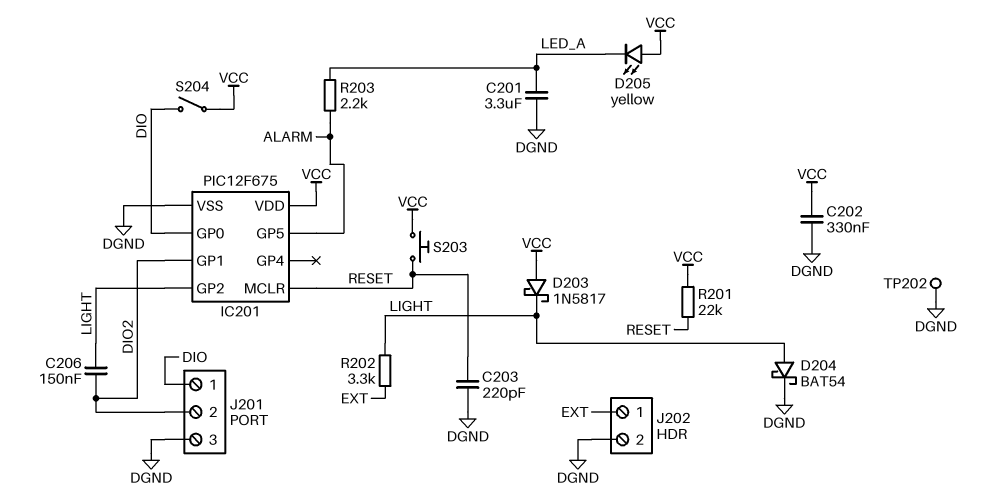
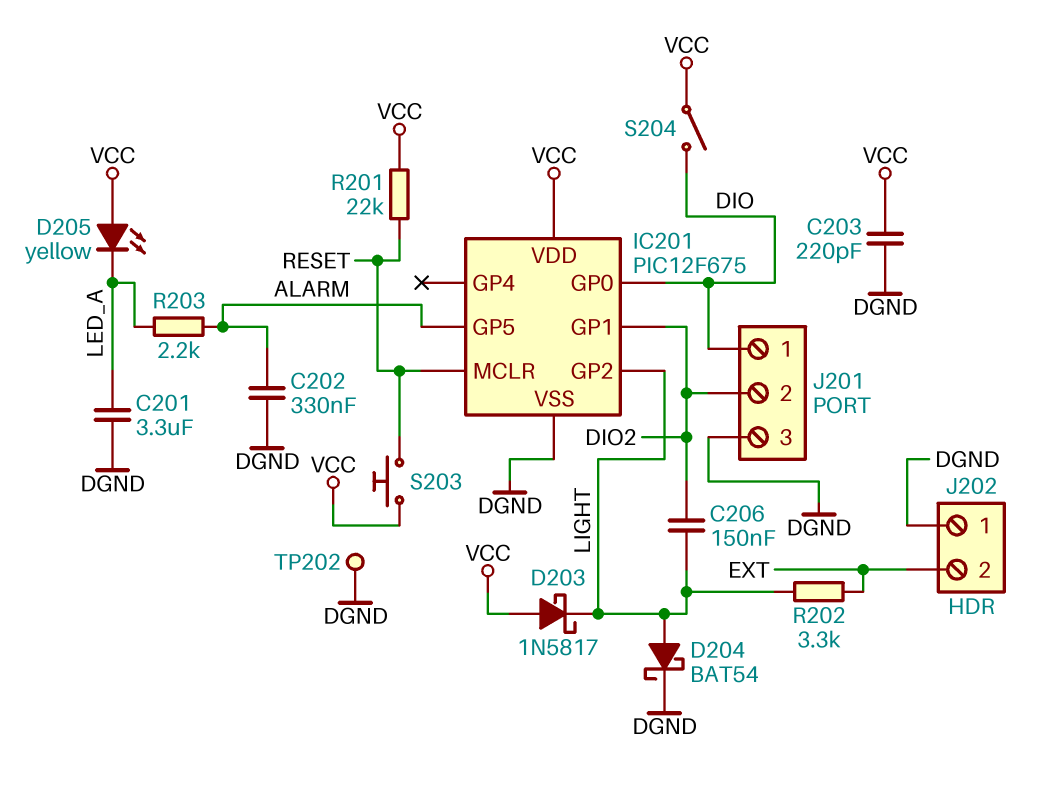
C202: 330nF (DGND, VCC) -> 330nF (ALARM, DGND)
C203: 220pF (DGND, RESET) -> 220pF (DGND, VCC)
J202 pin 1: EXT -> DGND
J202 pin 2: DGND -> EXT

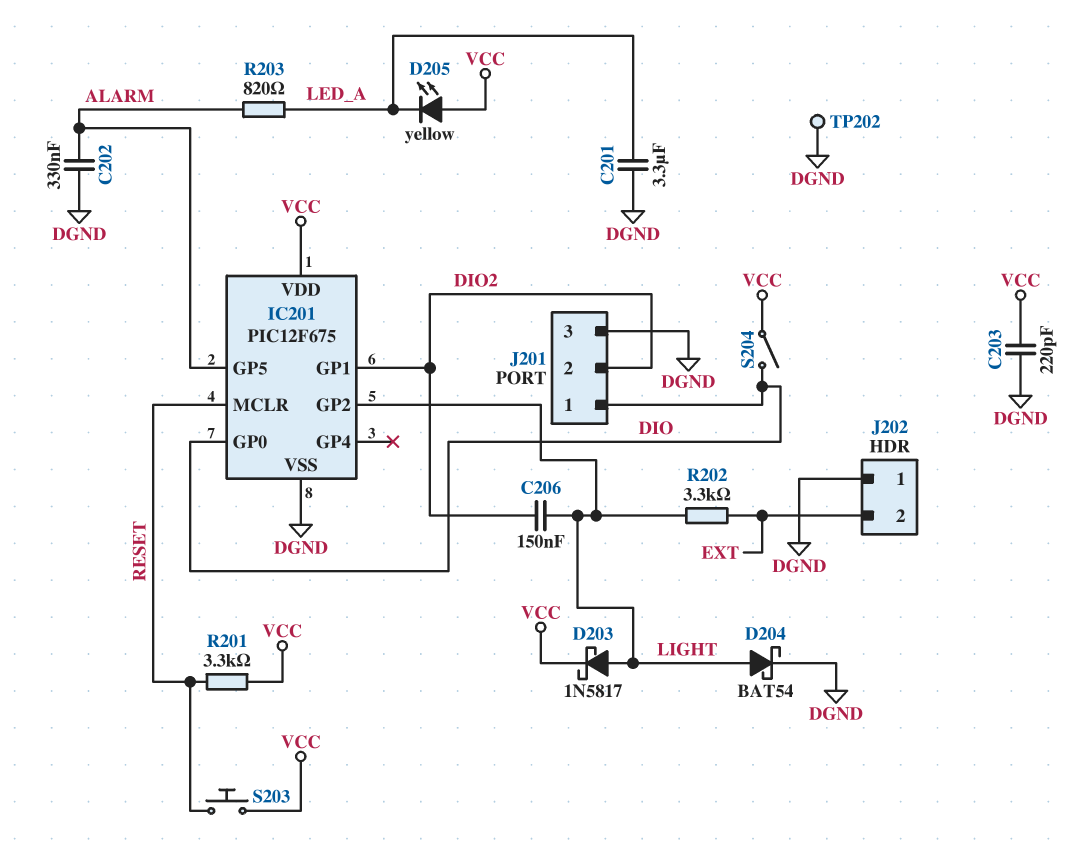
D203: schottky 1N5817 (A VCC, K LIGHT) -> schottky 1N5817 (A LIGHT, K VCC)
R201: 22k (RESET, VCC) -> 3.3k (RESET, VCC)
R203: 2.2k (ALARM, LED_A) -> 820 (ALARM, LED_A)

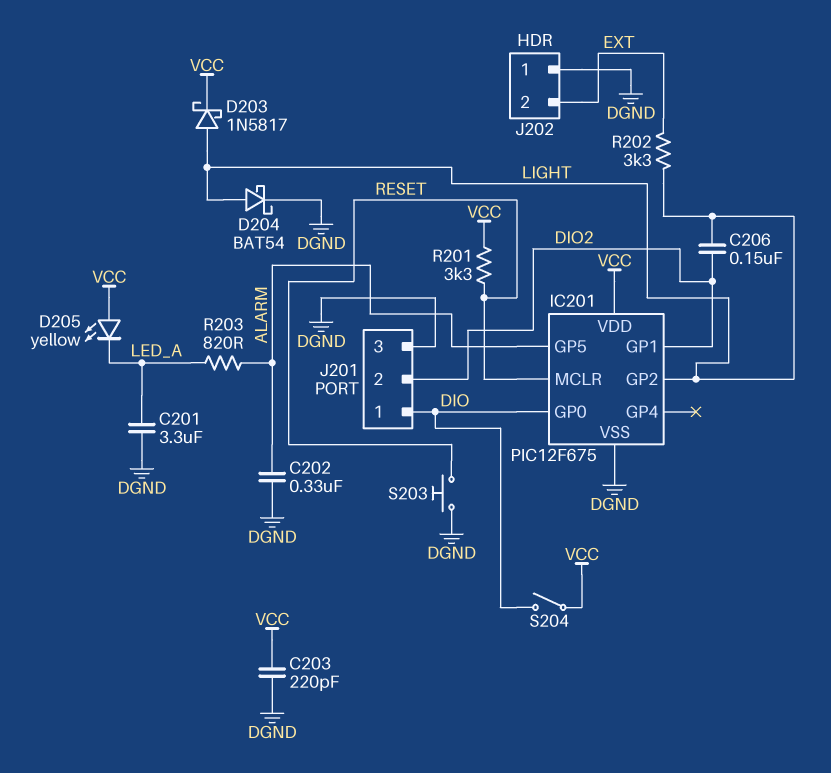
S203: button (RESET, VCC) -> button (DGND, RESET)
TP202: test point (DGND) -> none

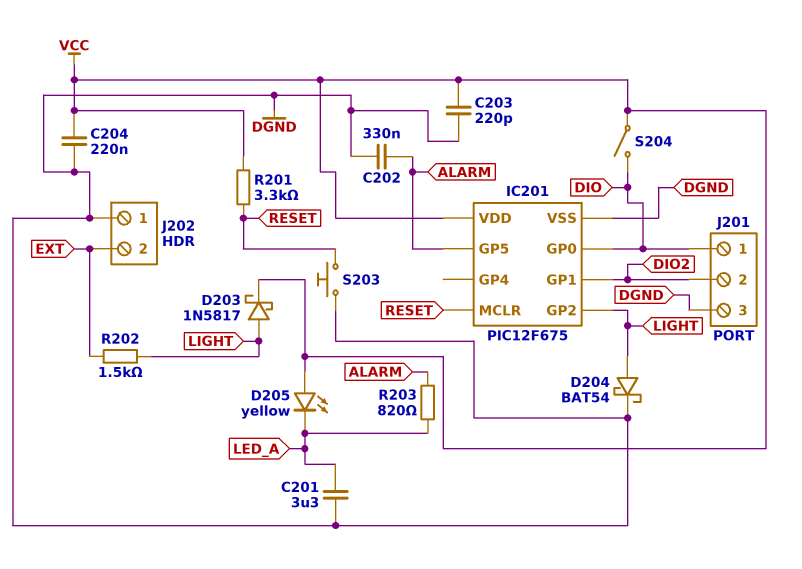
C204: none -> 220nF (DGND, VCC)
C206: 150nF (DIO2, LIGHT) -> none
R202: 3.3k (EXT, LIGHT) -> 1.5k (EXT, LIGHT)

